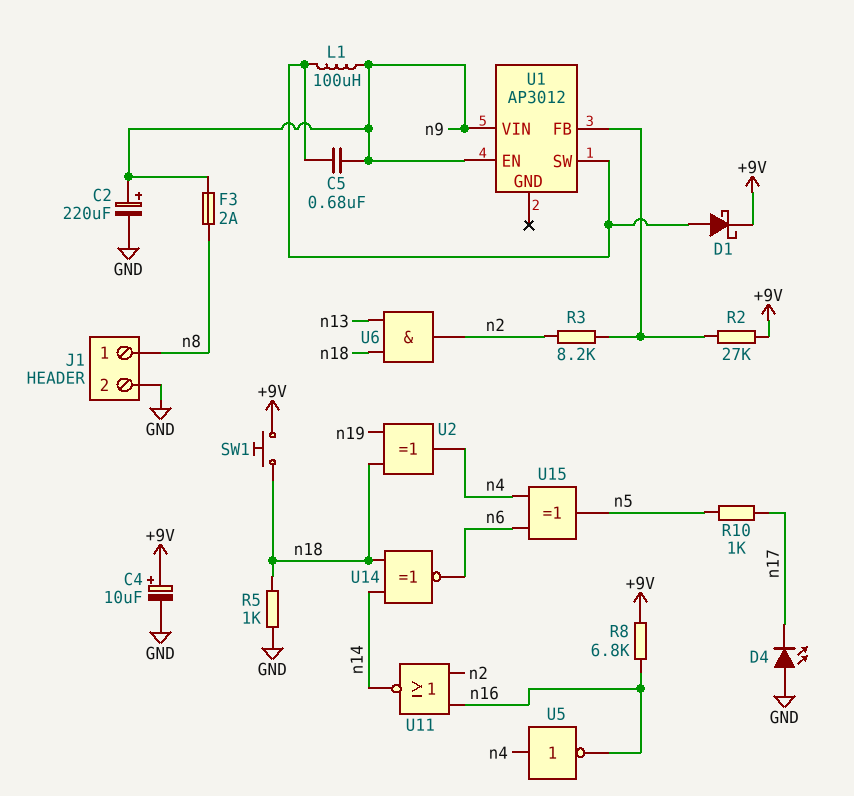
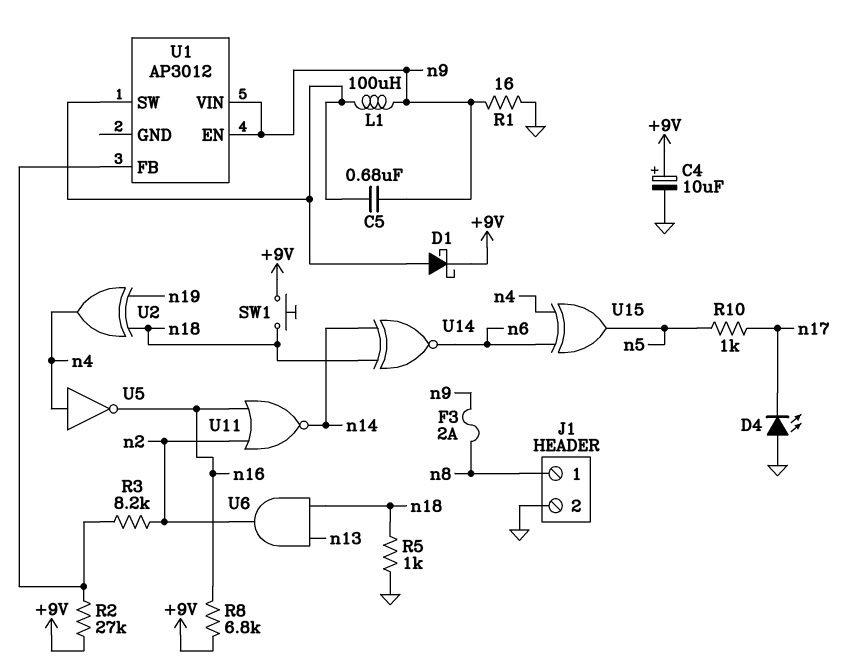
C2: 220uF (plus n9, minus GND) -> none
R1: none -> 16 (GND, n9)

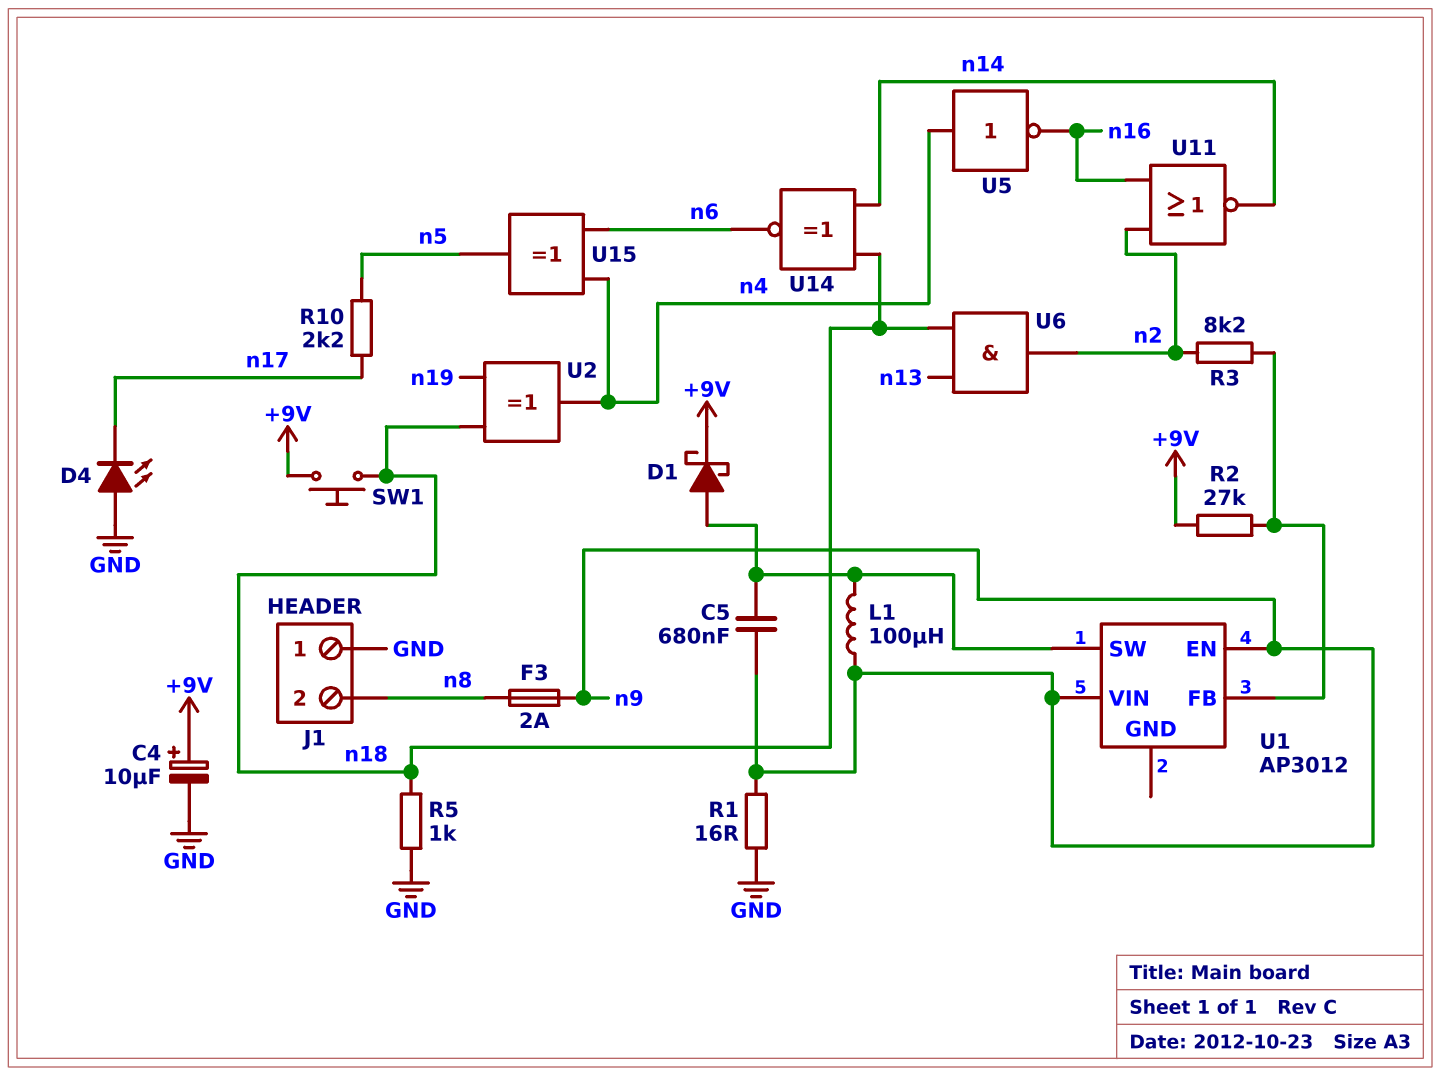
J1 pin 1: n8 -> GND
J1 pin 2: GND -> n8
R8: 6.8k (+9V, n16) -> none
R10: 1k (n5, n17) -> 2.2k (n5, n17)

